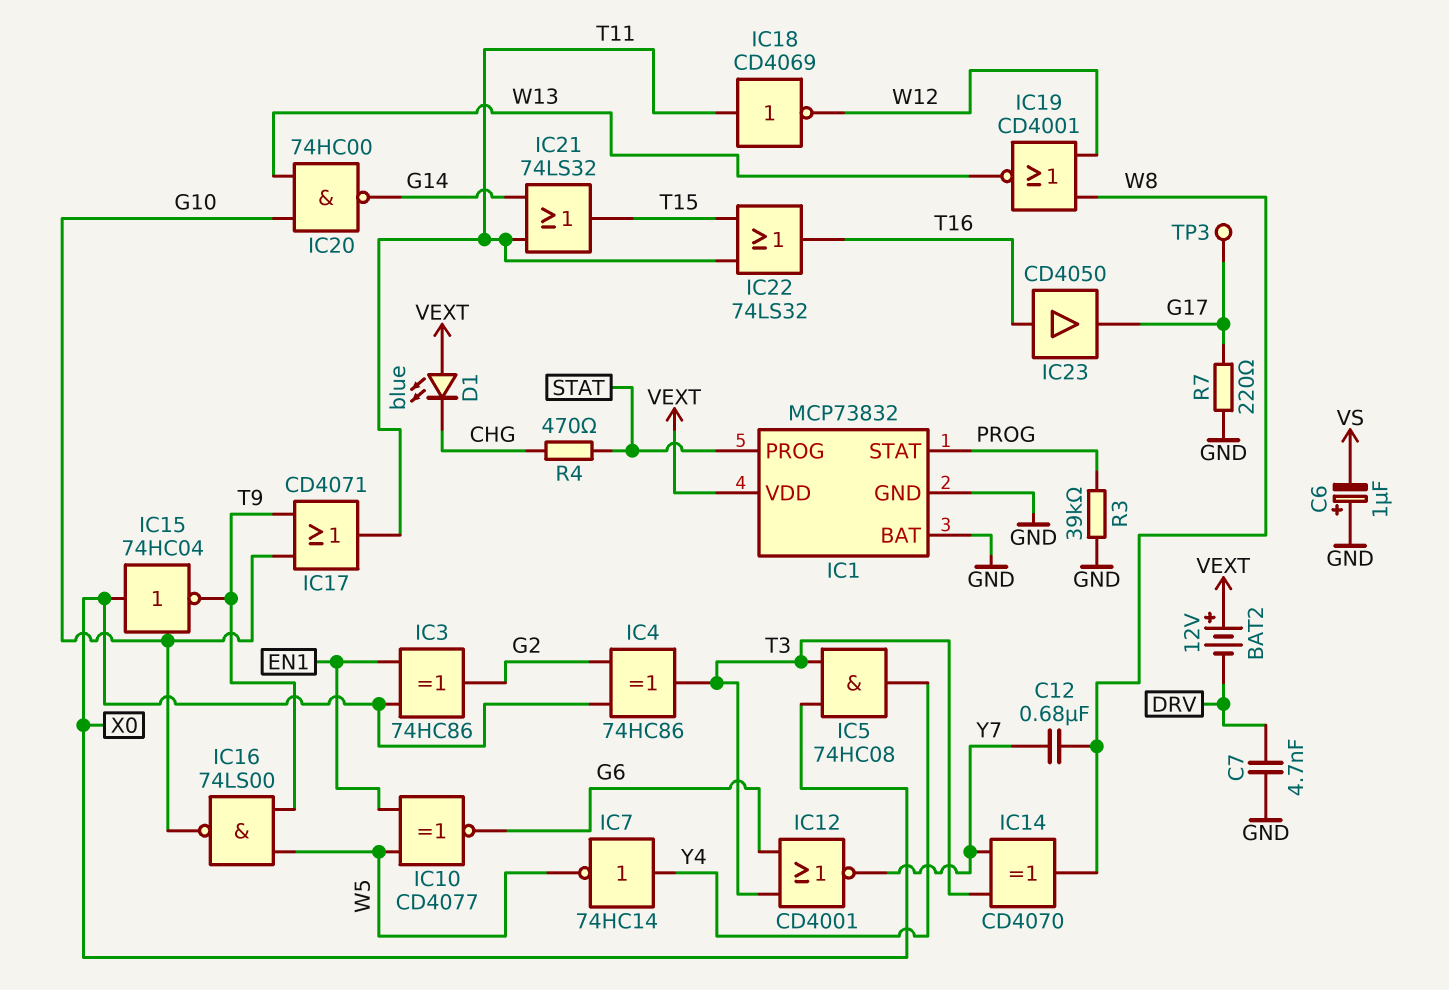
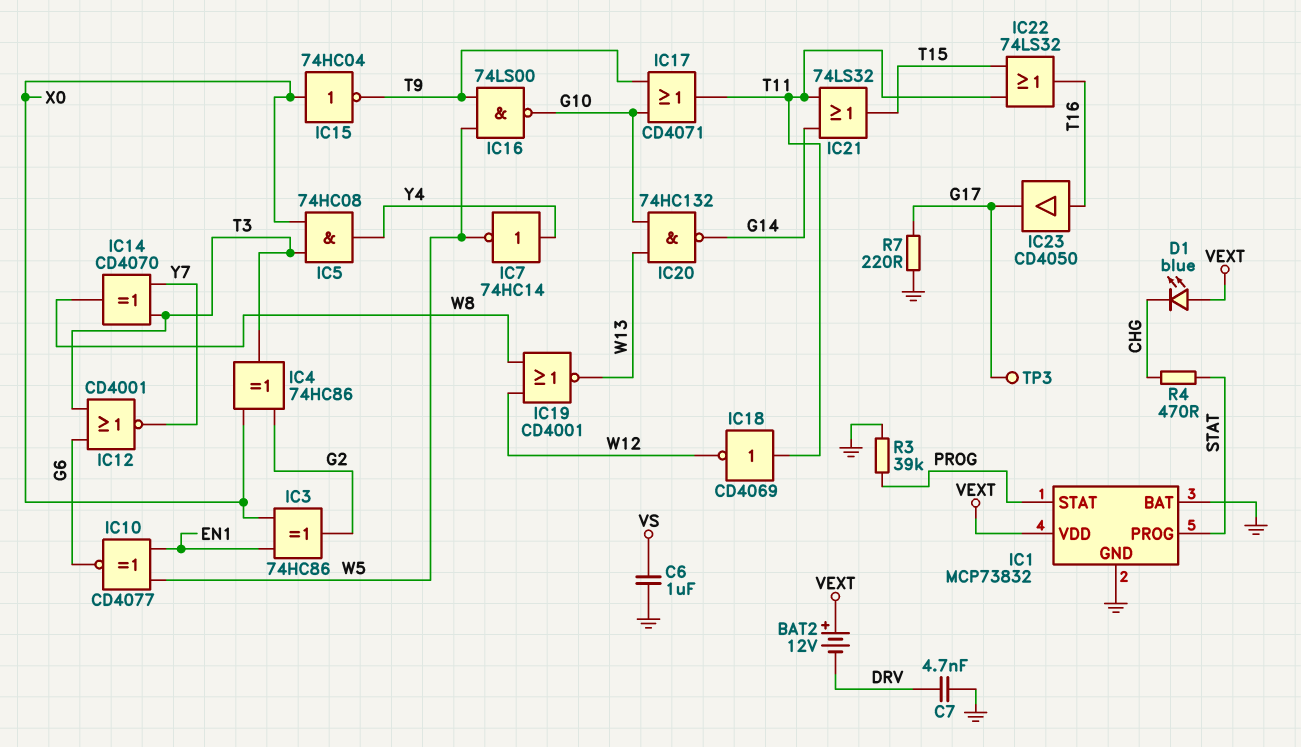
C6: 1uF (plus GND, minus VS) -> 1uF (GND, VS)
C12: 680nF (W8, Y7) -> none
IC20: NAND 74HC00 (in G10, in W13, out G14) -> NAND 74HC132 (in G10, in W13, out G14)

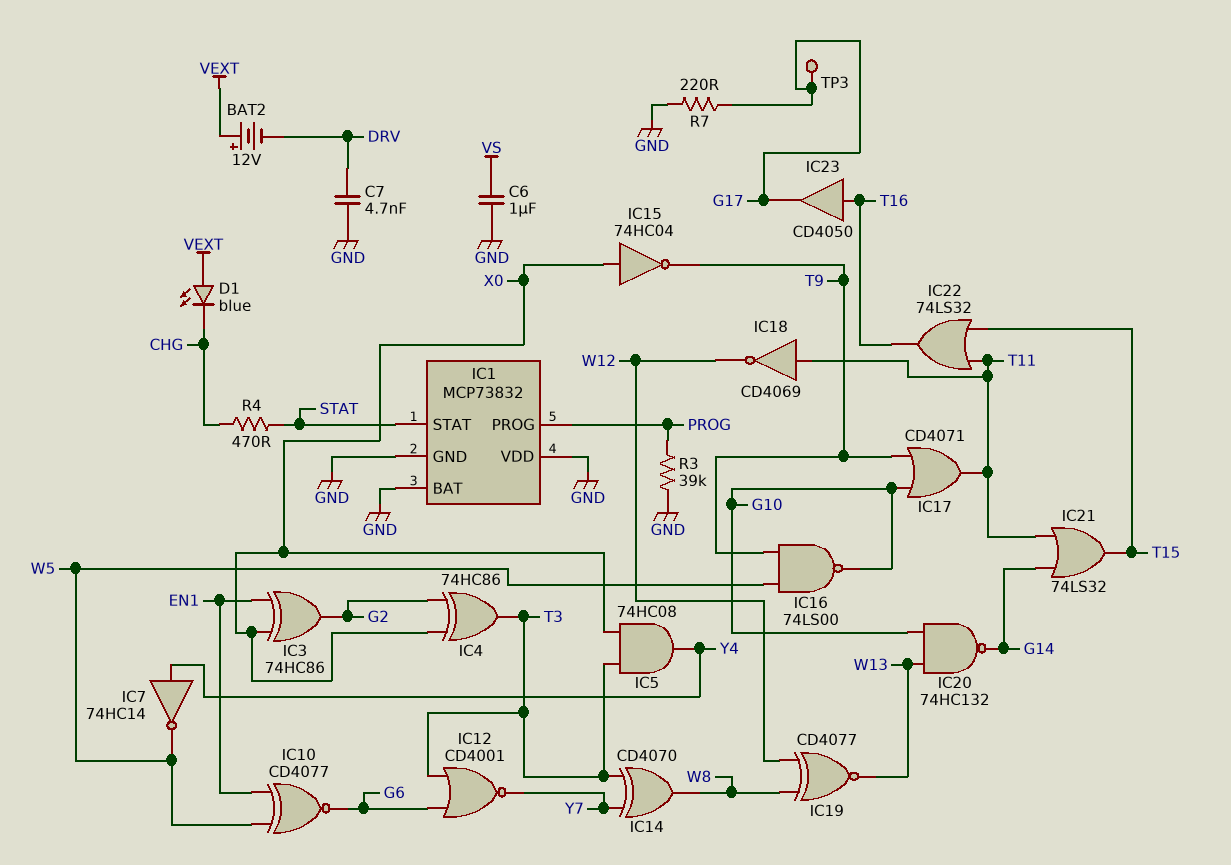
IC1 pin PROG: STAT -> PROG
IC1 pin STAT: PROG -> STAT
IC1 pin VDD: VEXT -> GND
IC19: NOR CD4001 (in W8, in W12, out W13) -> XNOR CD4077 (in W8, in W12, out W13)

